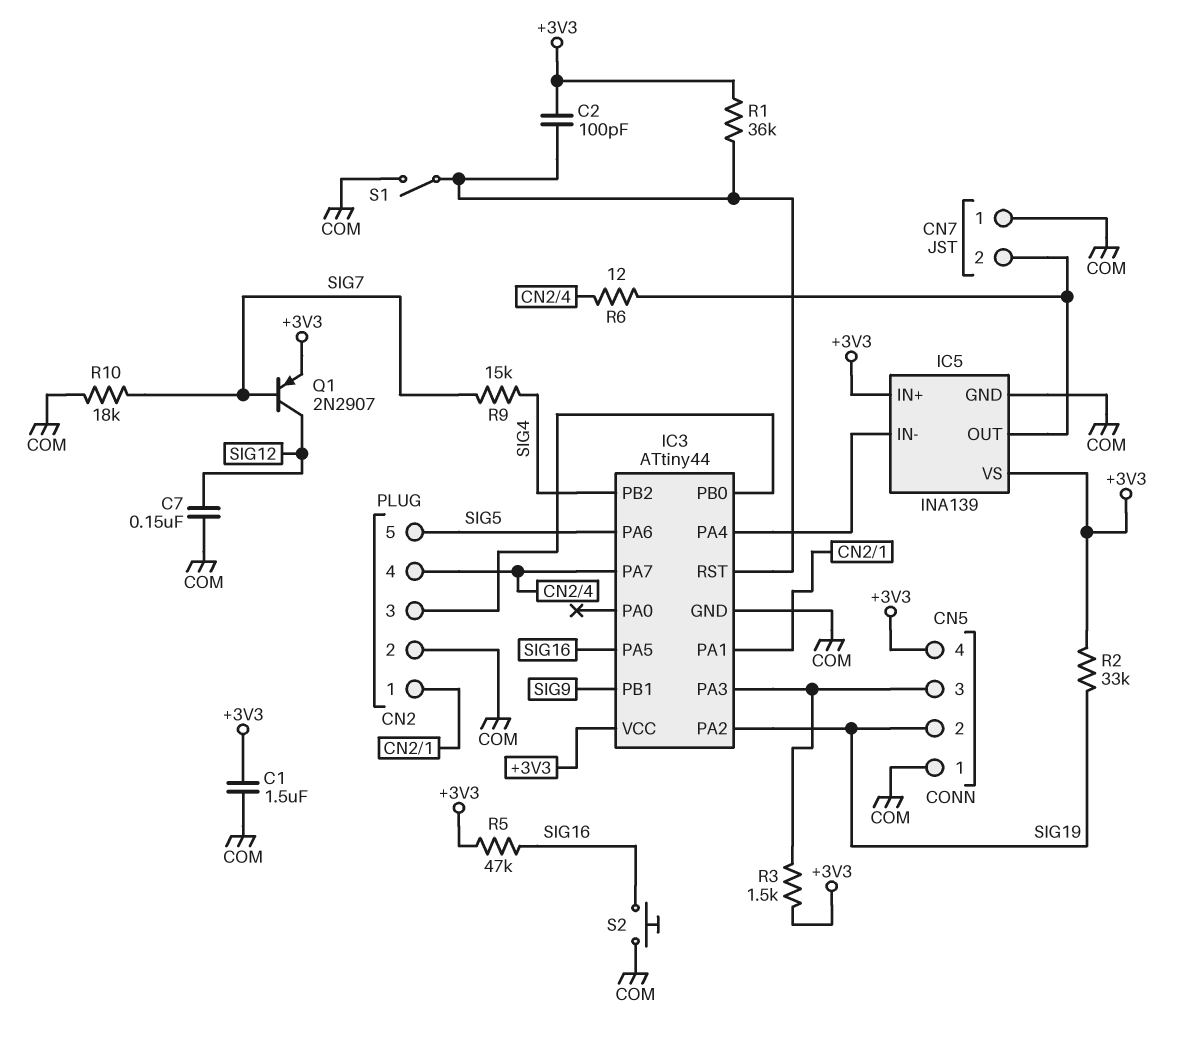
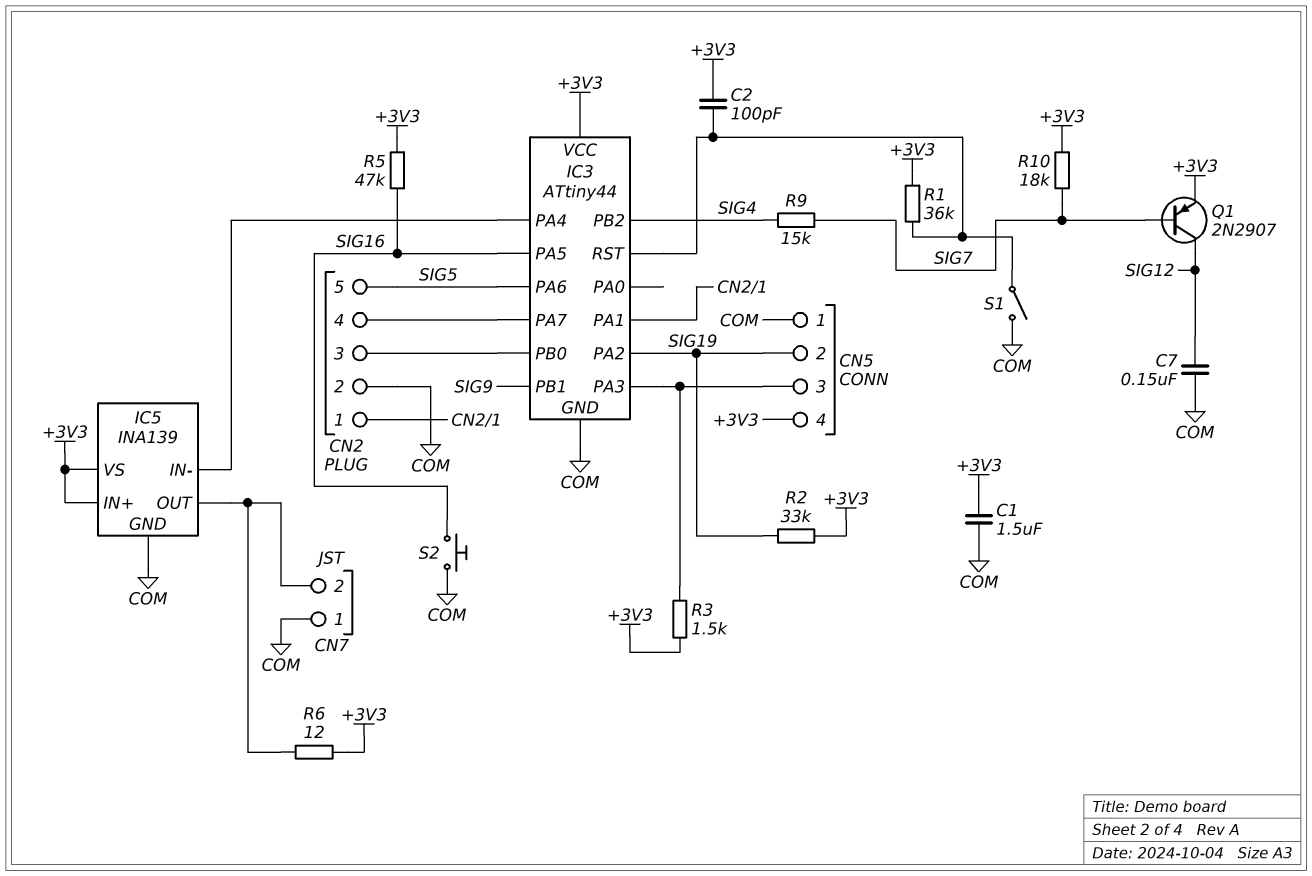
R6: 12 (CN2/4, CN7/2) -> 12 (+3V3, CN7/2)
R10: 18k (COM, SIG7) -> 18k (+3V3, SIG7)

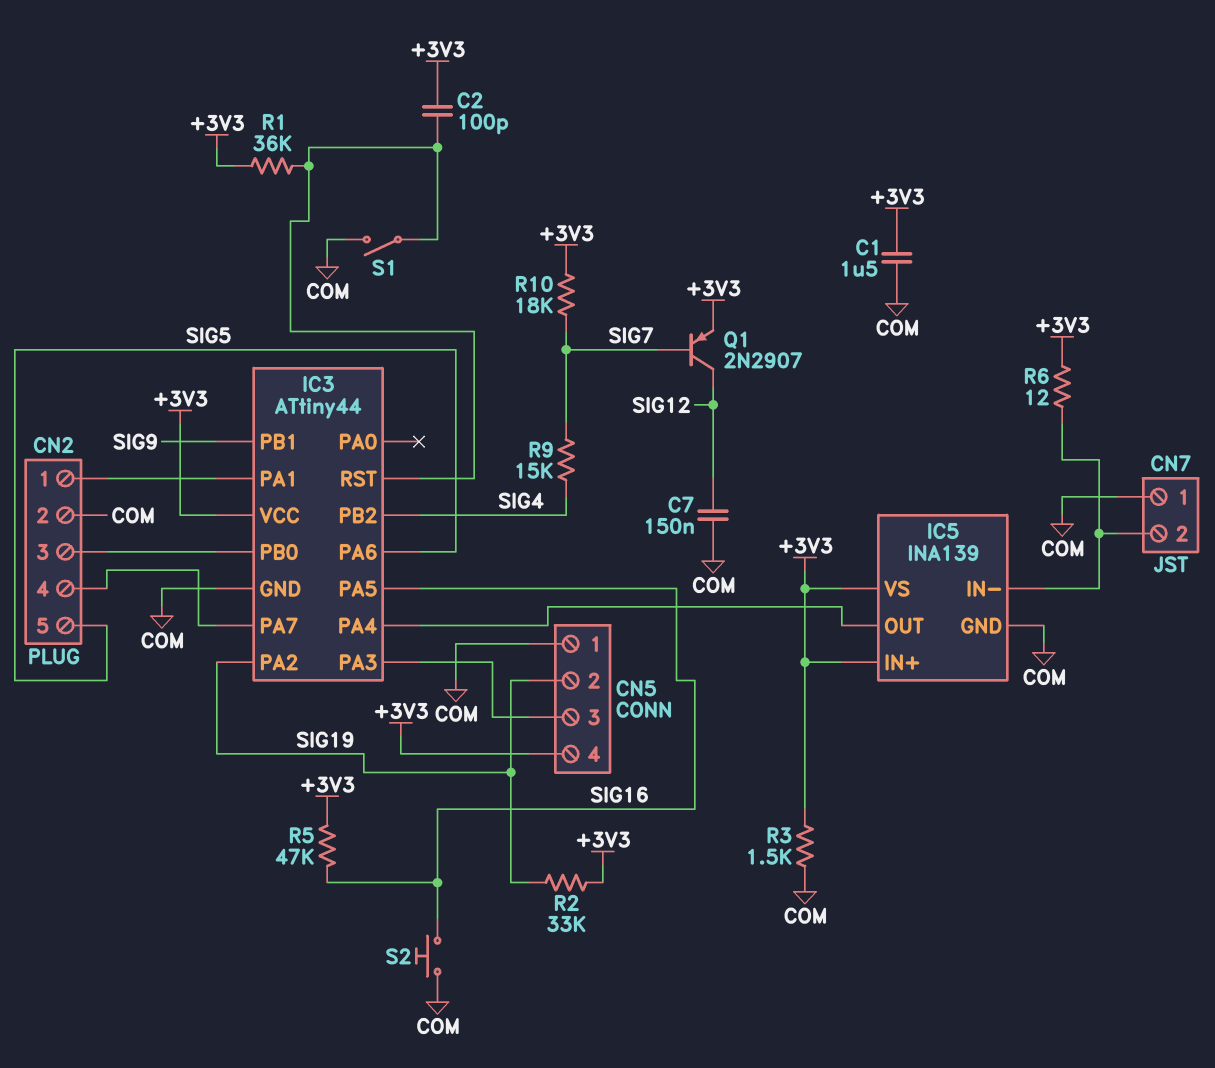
IC5 pin IN-: IC3/PA4 -> CN7/2
IC5 pin OUT: CN7/2 -> IC3/PA4
R3: 1.5k (+3V3, CN5/3) -> 1.5k (+3V3, COM)

